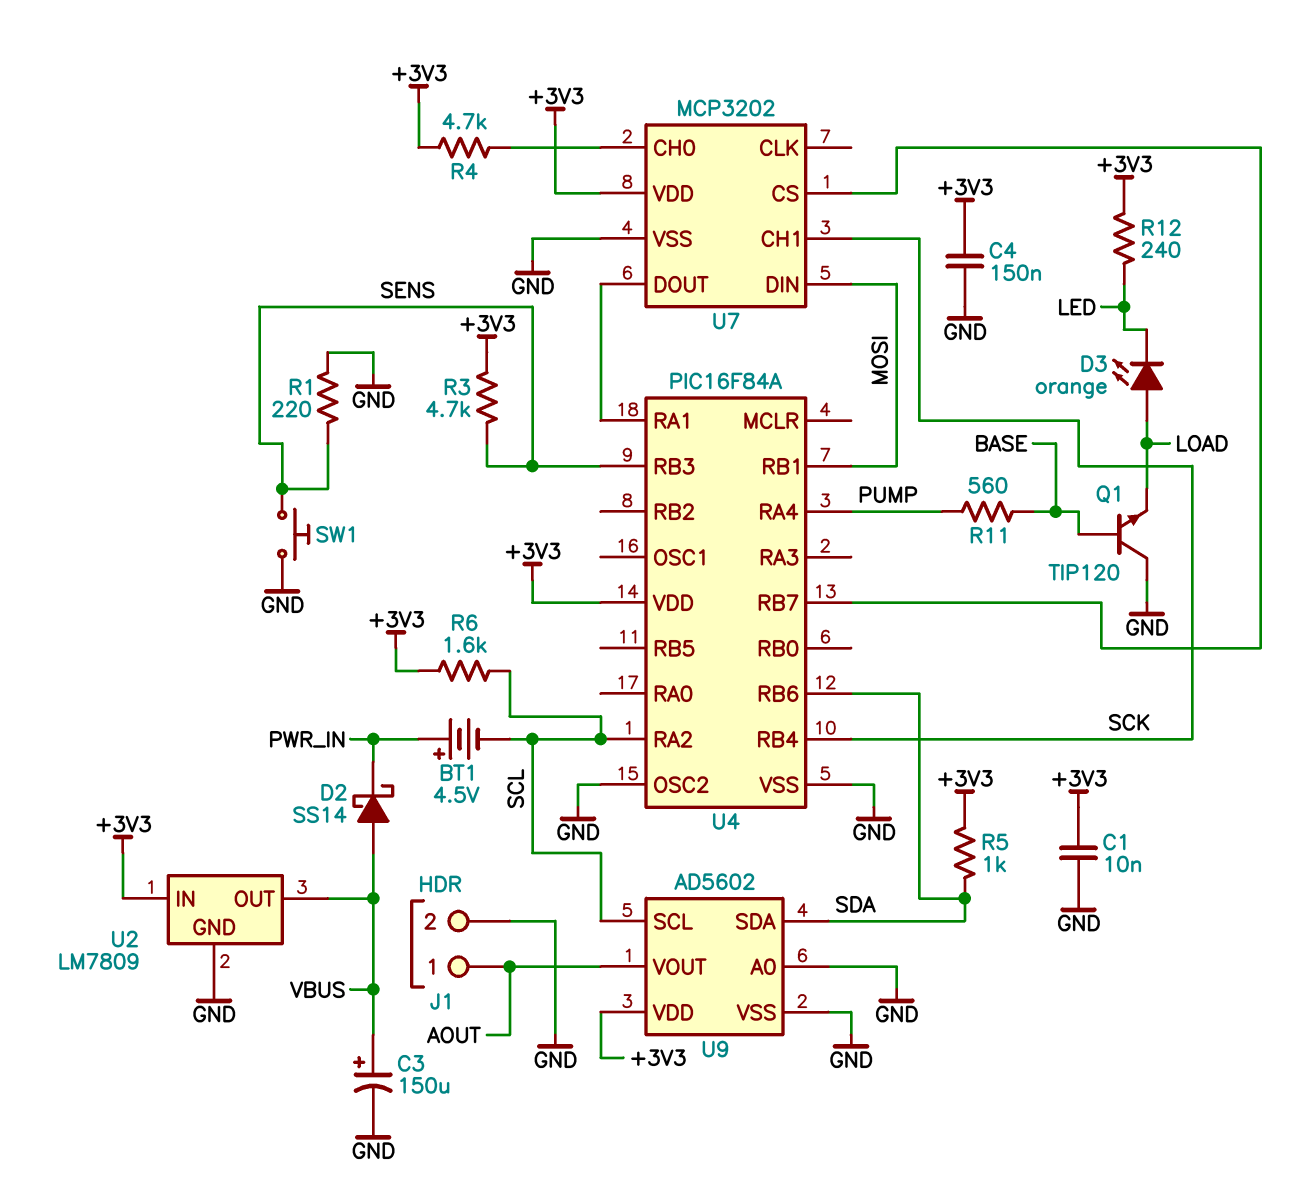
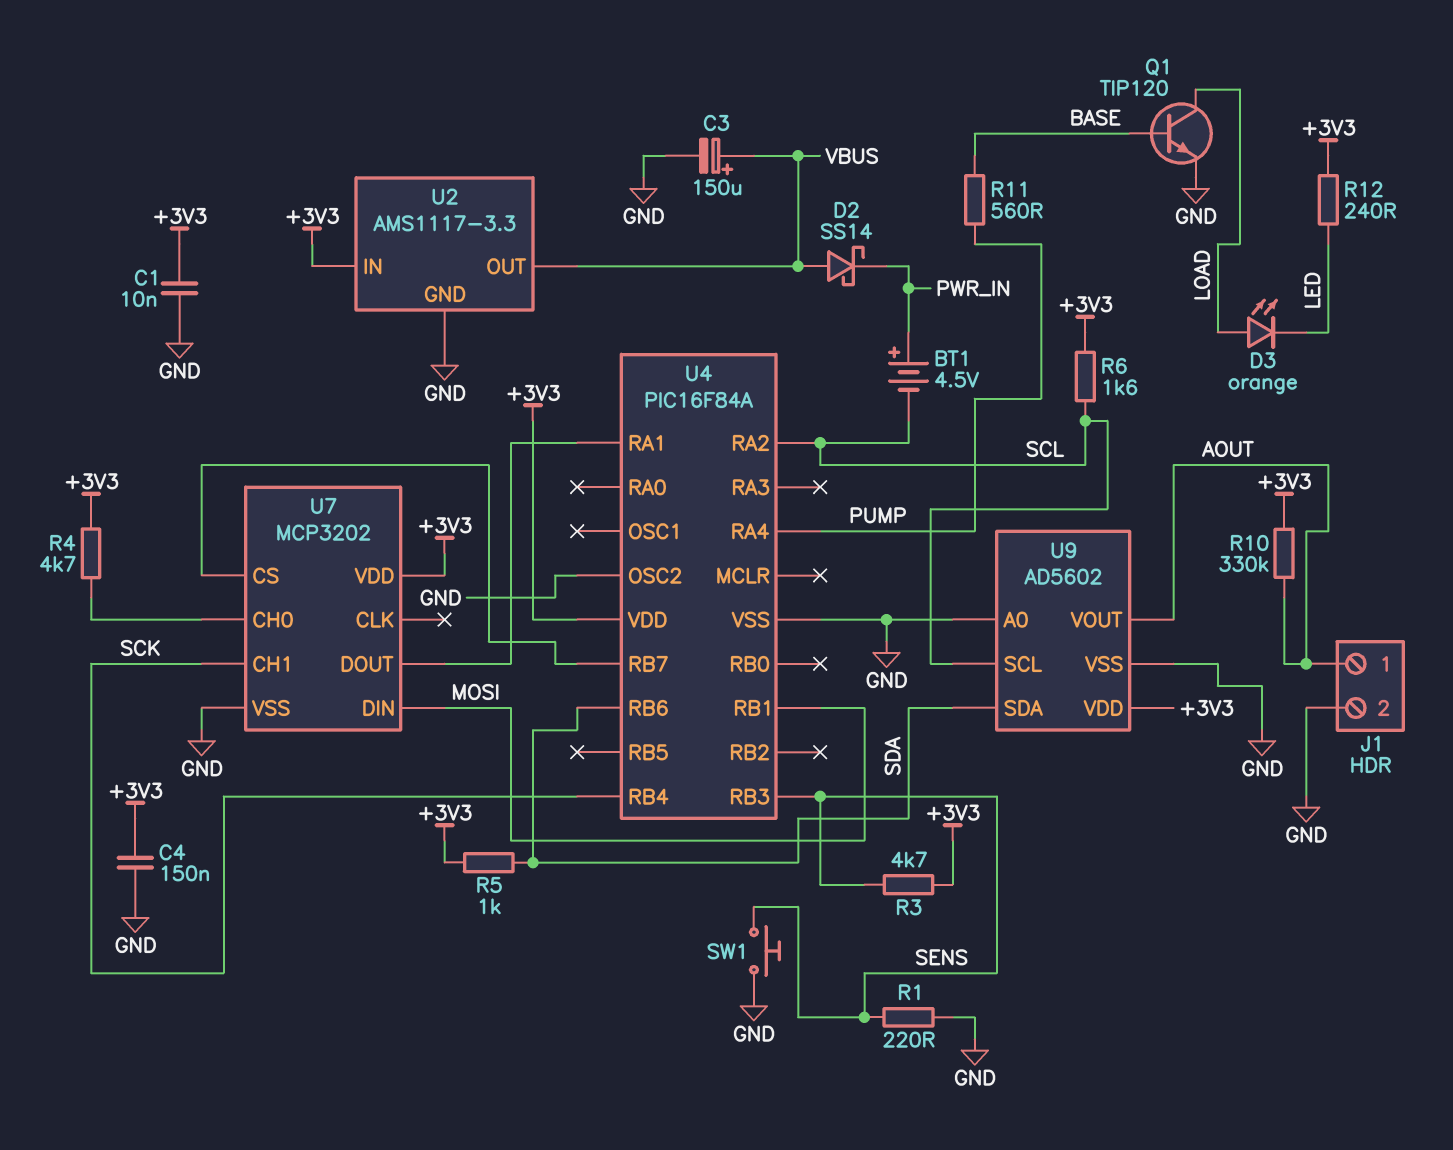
Q1: NPN TIP120 (B BASE, C GND, E LOAD) -> NPN TIP120 (B BASE, C LOAD, E GND)
R10: none -> 330k (+3V3, AOUT)
U2: LM7809 -> AMS1117-3.3

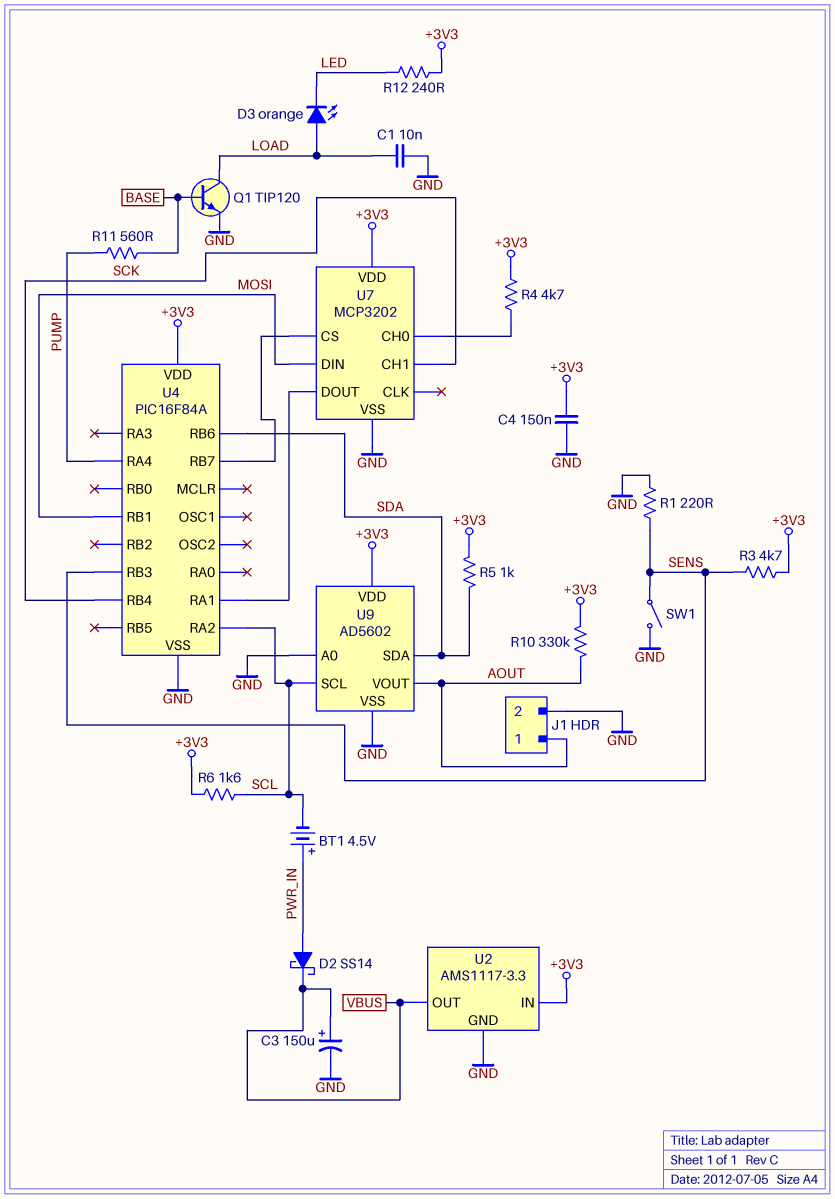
C1: 10nF (+3V3, GND) -> 10nF (GND, LOAD)
D2: schottky SS14 (A VBUS, K PWR_IN) -> schottky SS14 (A PWR_IN, K VBUS)
SW1: button (GND, SENS) -> switch (GND, SENS)
U4 pin OSC2: GND -> none

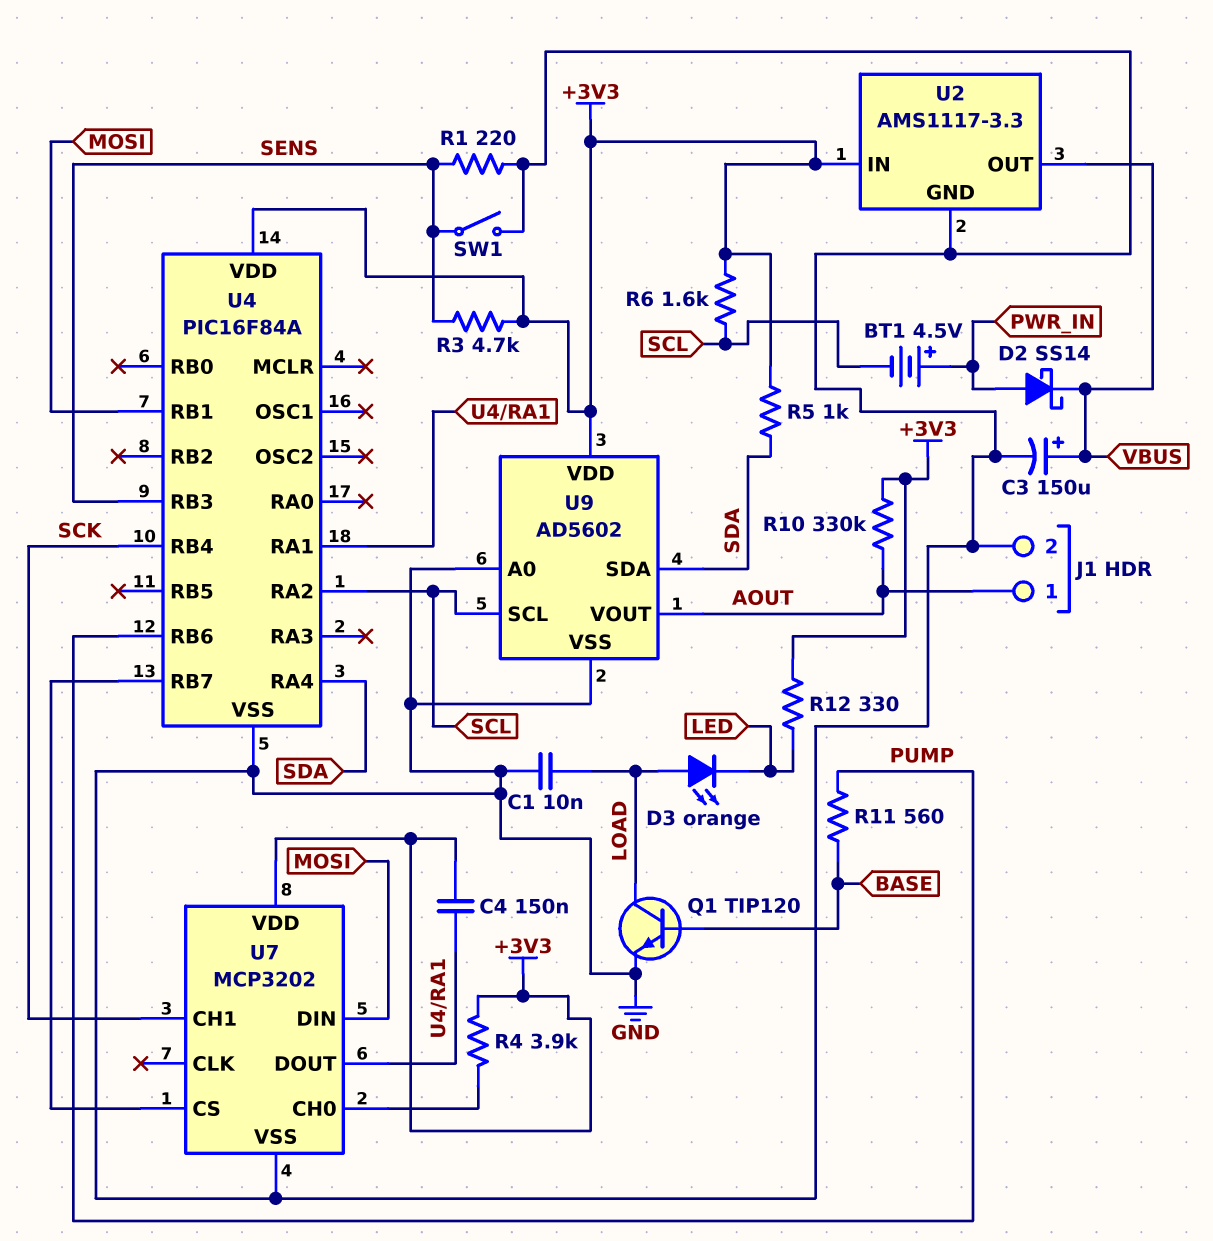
C4: 150nF (+3V3, GND) -> 150nF (+3V3, U4/RA1)
R4: 4.7k (+3V3, U7/CH0) -> 3.9k (+3V3, U7/CH0)
R12: 240 (+3V3, LED) -> 330 (+3V3, LED)
U4 pin RA4: PUMP -> SDA
U4 pin RB6: SDA -> PUMP

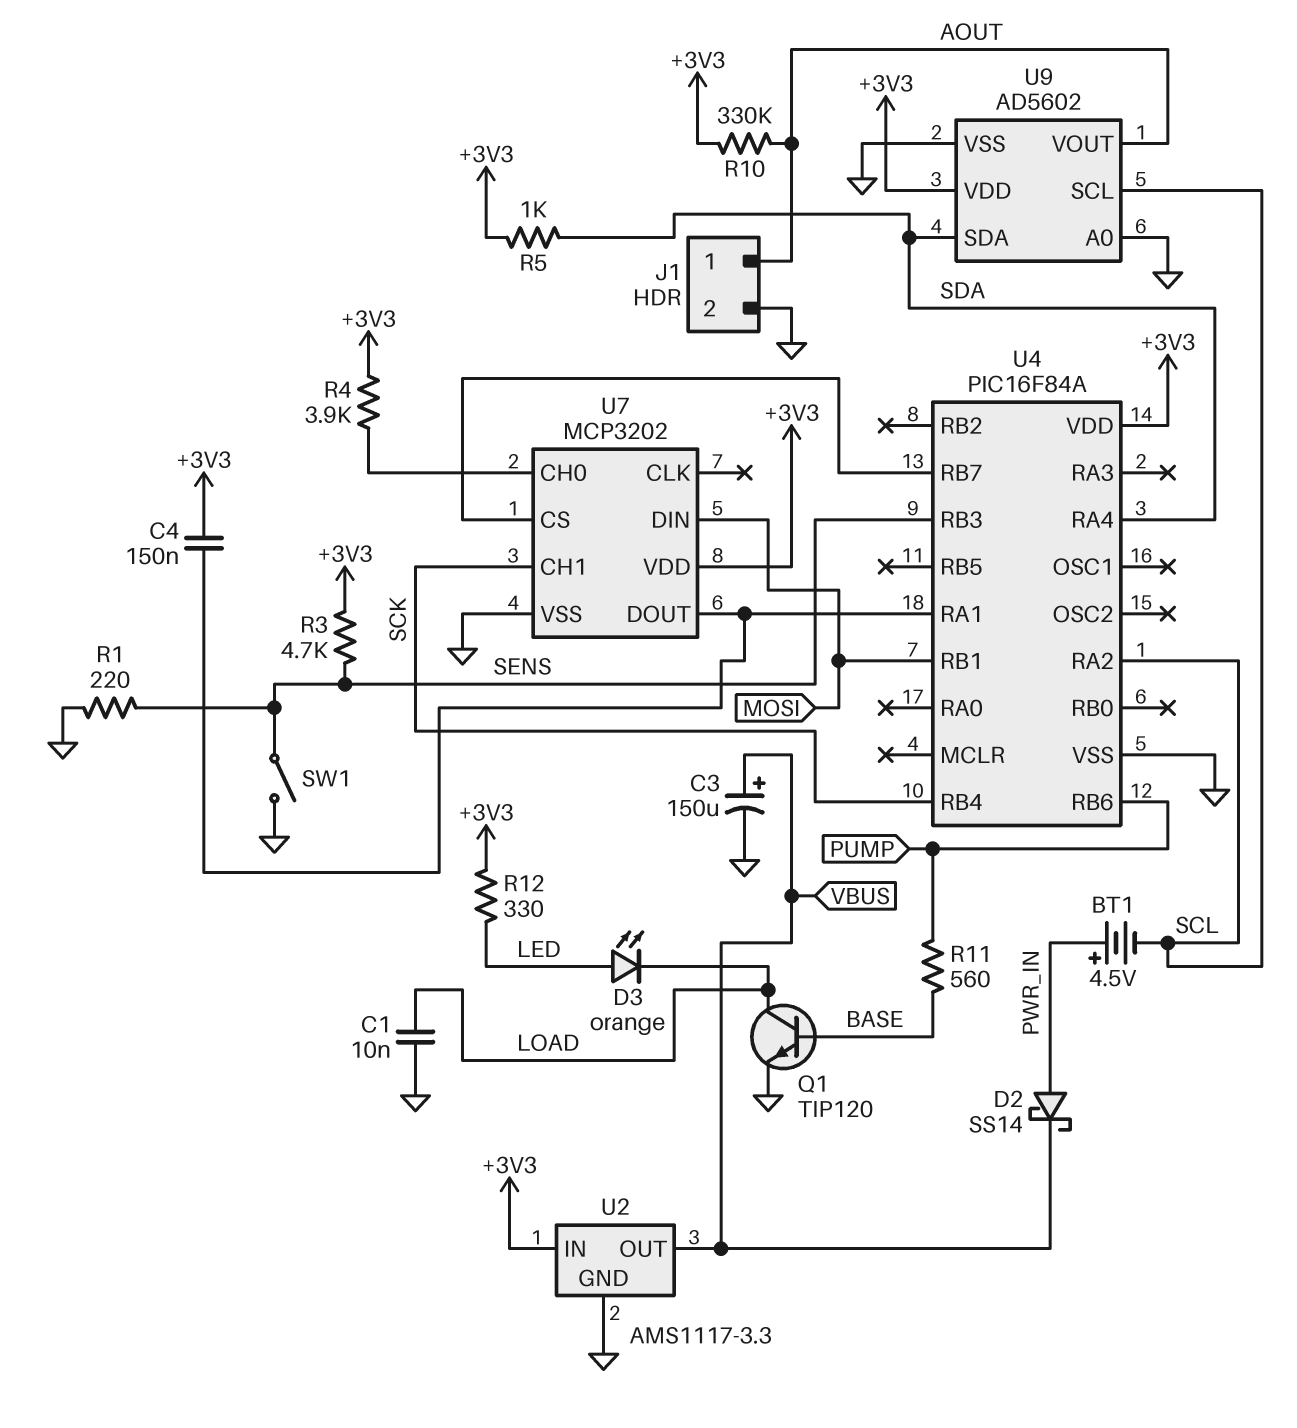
D3: LED orange (A LOAD, K LED) -> LED orange (A LED, K LOAD)
R6: 1.6k (+3V3, SCL) -> none

